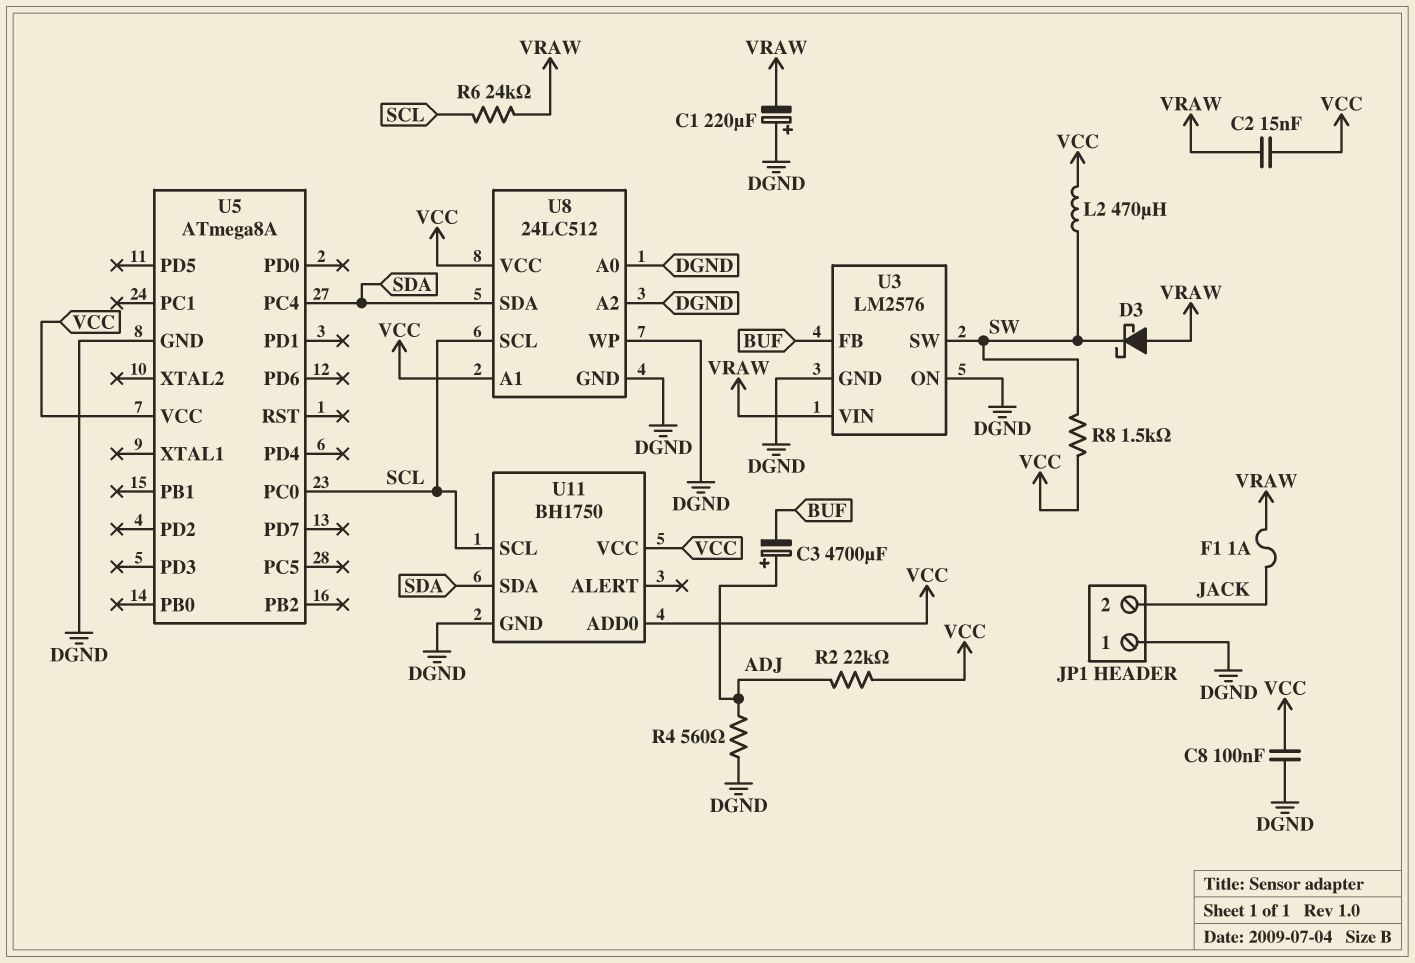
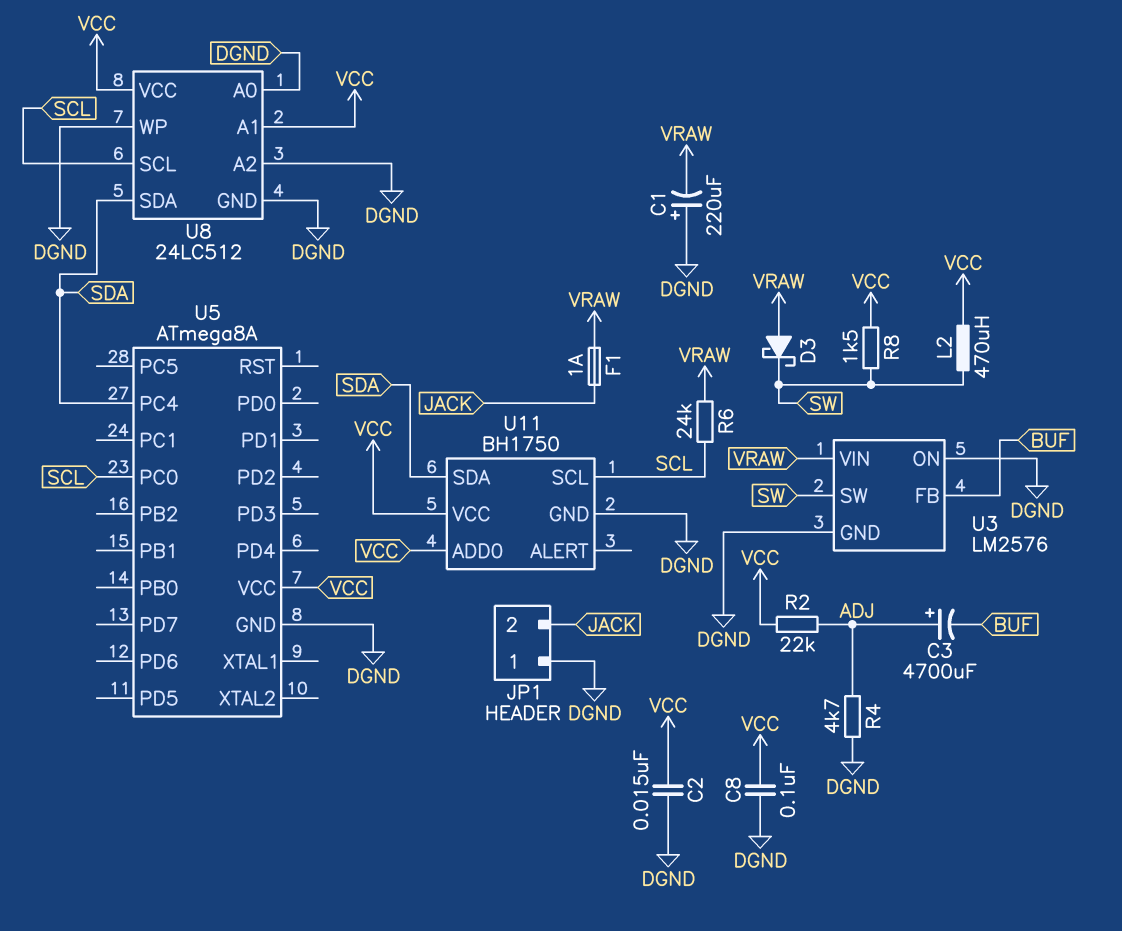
C2: 15nF (VCC, VRAW) -> 15nF (DGND, VCC)
R4: 560 (ADJ, DGND) -> 4.7k (ADJ, DGND)

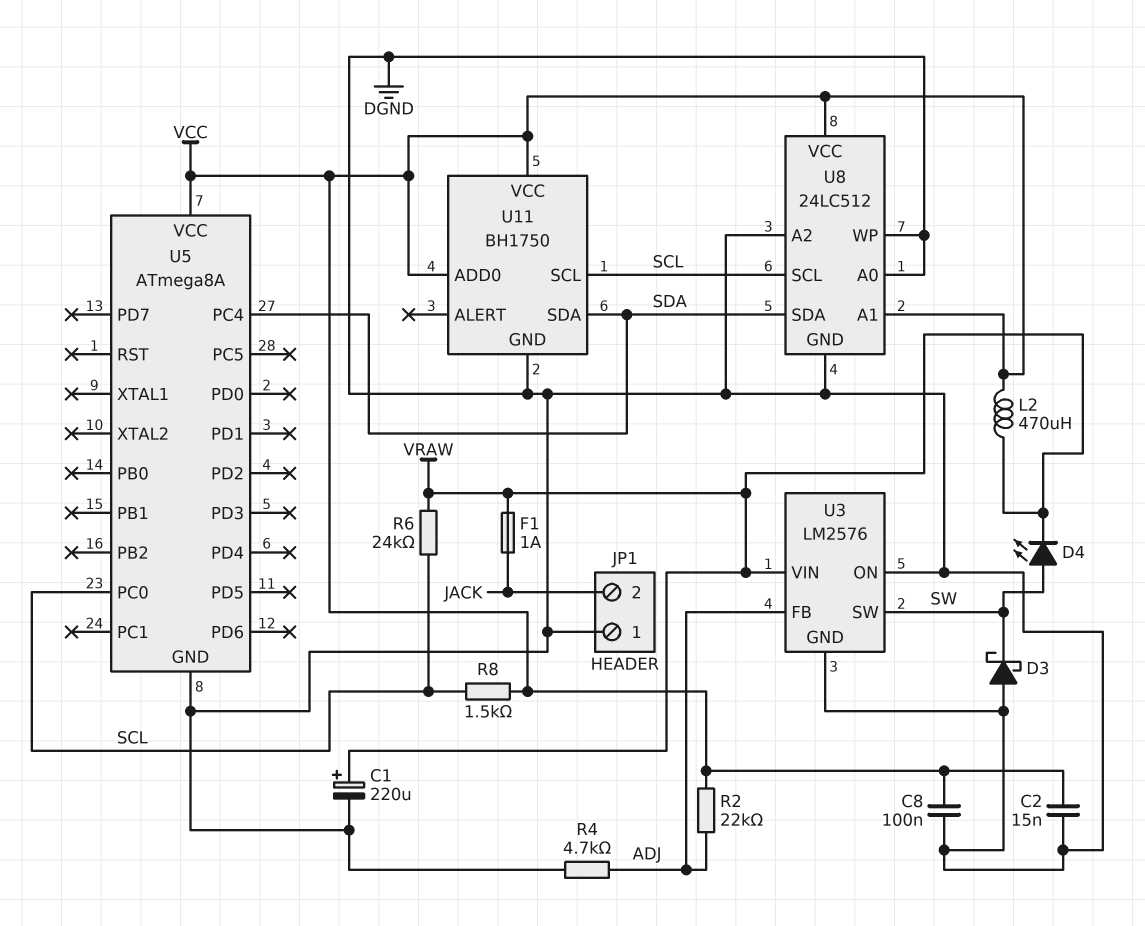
C1: 220uF (plus DGND, minus VRAW) -> 220uF (plus VRAW, minus DGND)
C3: 4700uF (plus ADJ, minus BUF) -> none
D3: schottky (A VRAW, K SW) -> schottky (A DGND, K SW)
D4: none -> LED (A SW, K VRAW)
L2: 470uH (SW, VCC) -> 470uH (VCC, VRAW)
R8: 1.5k (SW, VCC) -> 1.5k (SCL, VCC)
U3 pin FB: BUF -> ADJ

